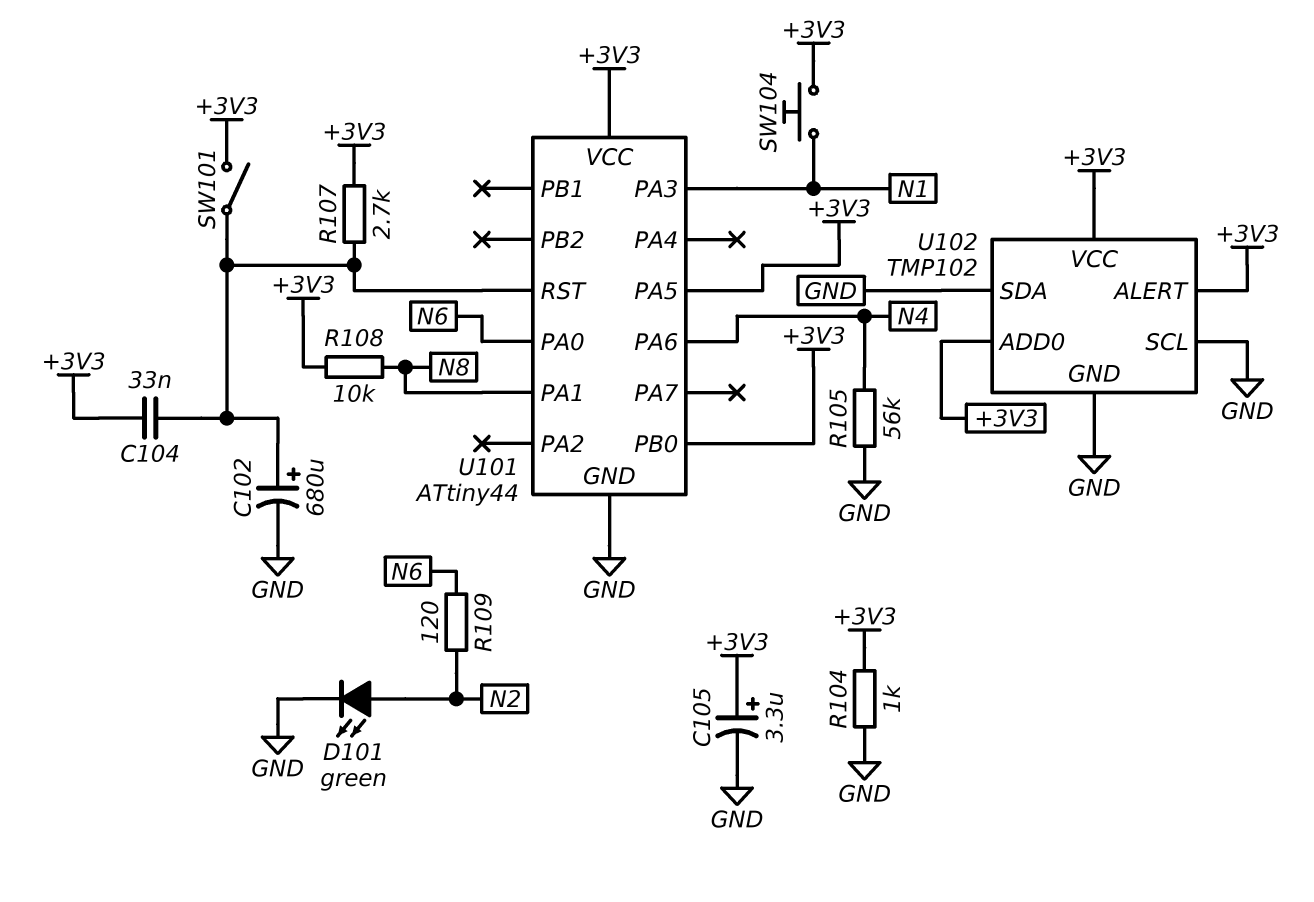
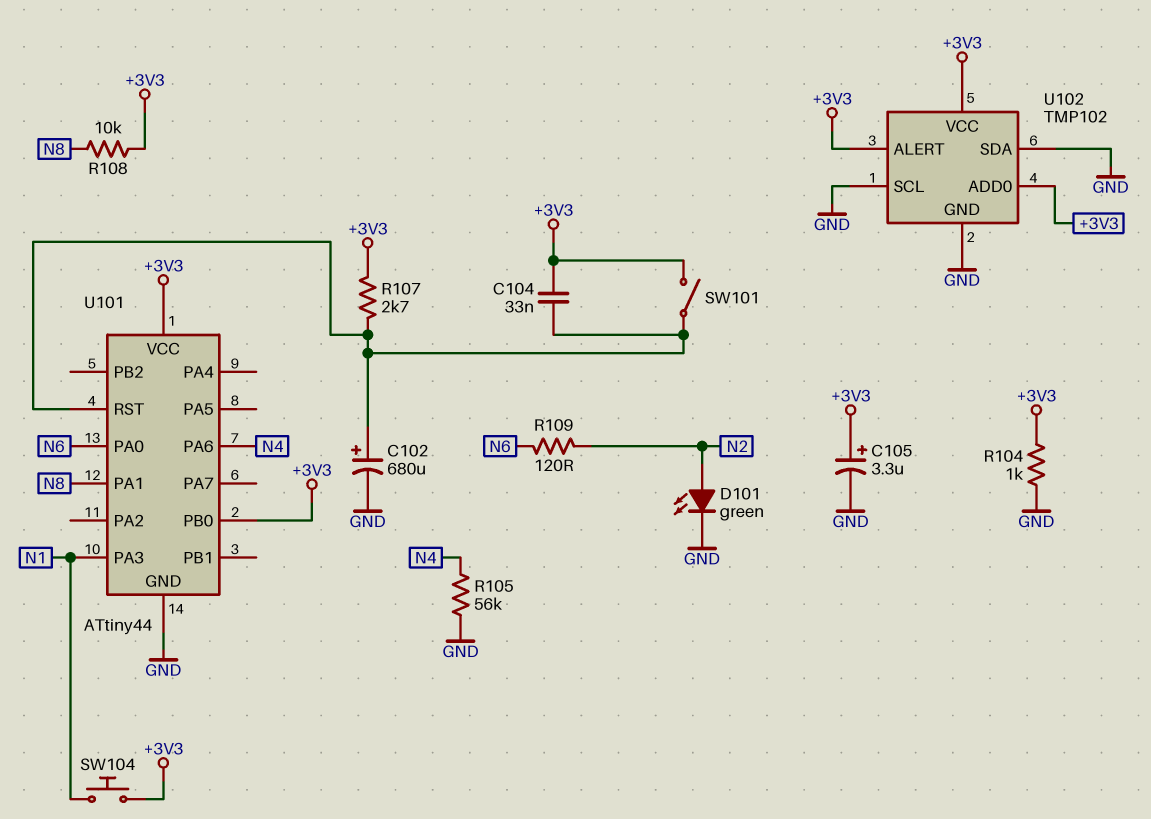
U101 pin PA5: +3V3 -> none

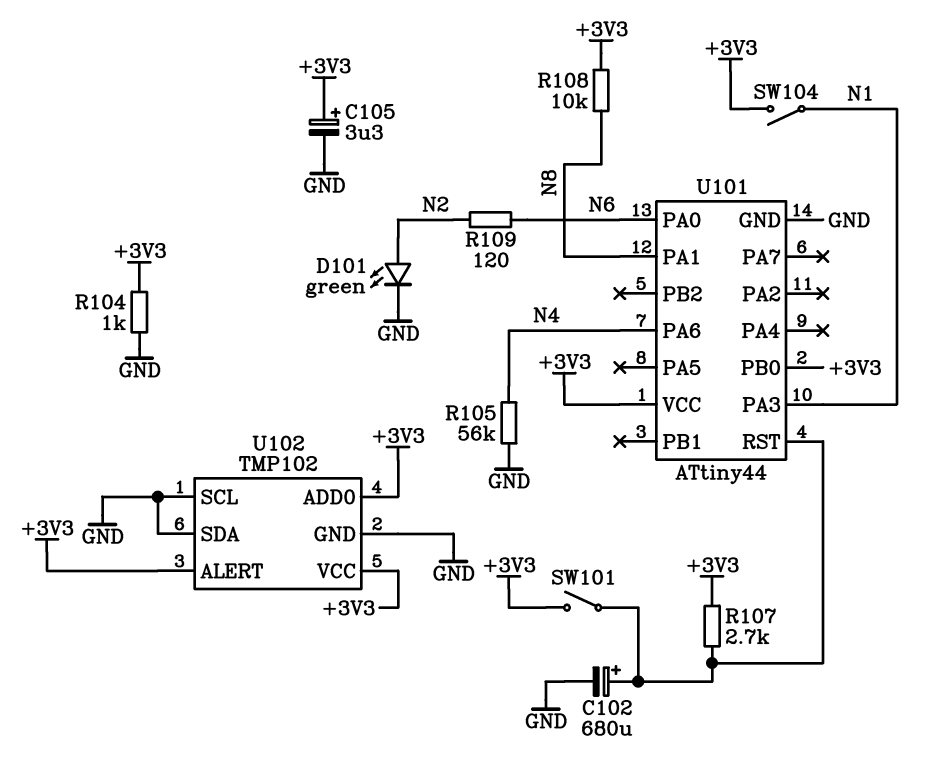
C104: 33nF (+3V3, U101/RST) -> none
SW104: button (+3V3, N1) -> switch (+3V3, N1)

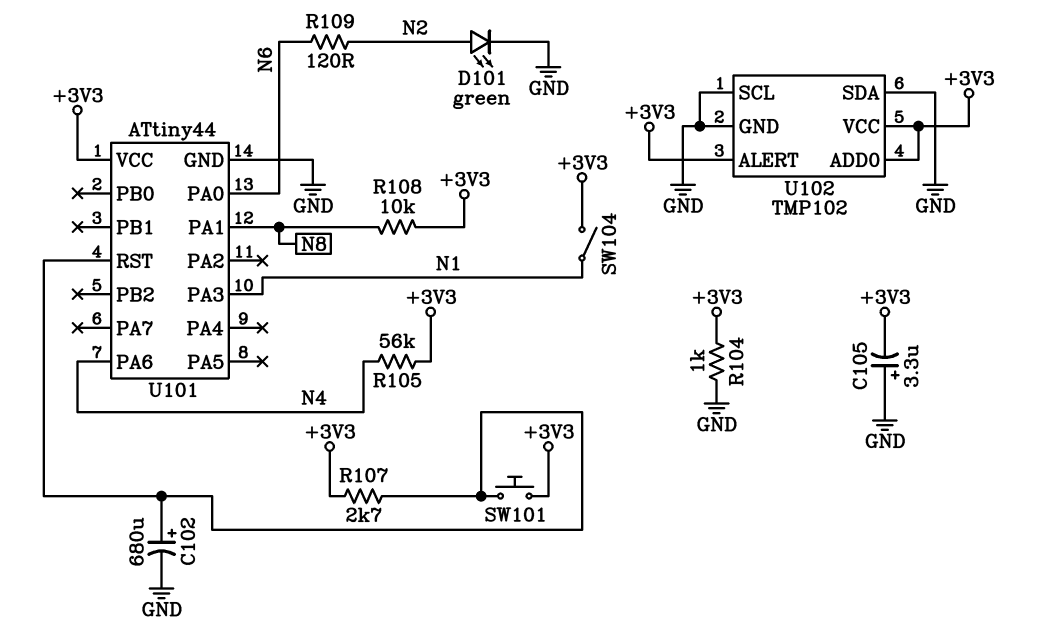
C105: 3.3uF (plus +3V3, minus GND) -> 3.3uF (plus GND, minus +3V3)
R105: 56k (GND, N4) -> 56k (+3V3, N4)
SW101: switch (+3V3, U101/RST) -> button (+3V3, U101/RST)
U101 pin PB0: +3V3 -> none

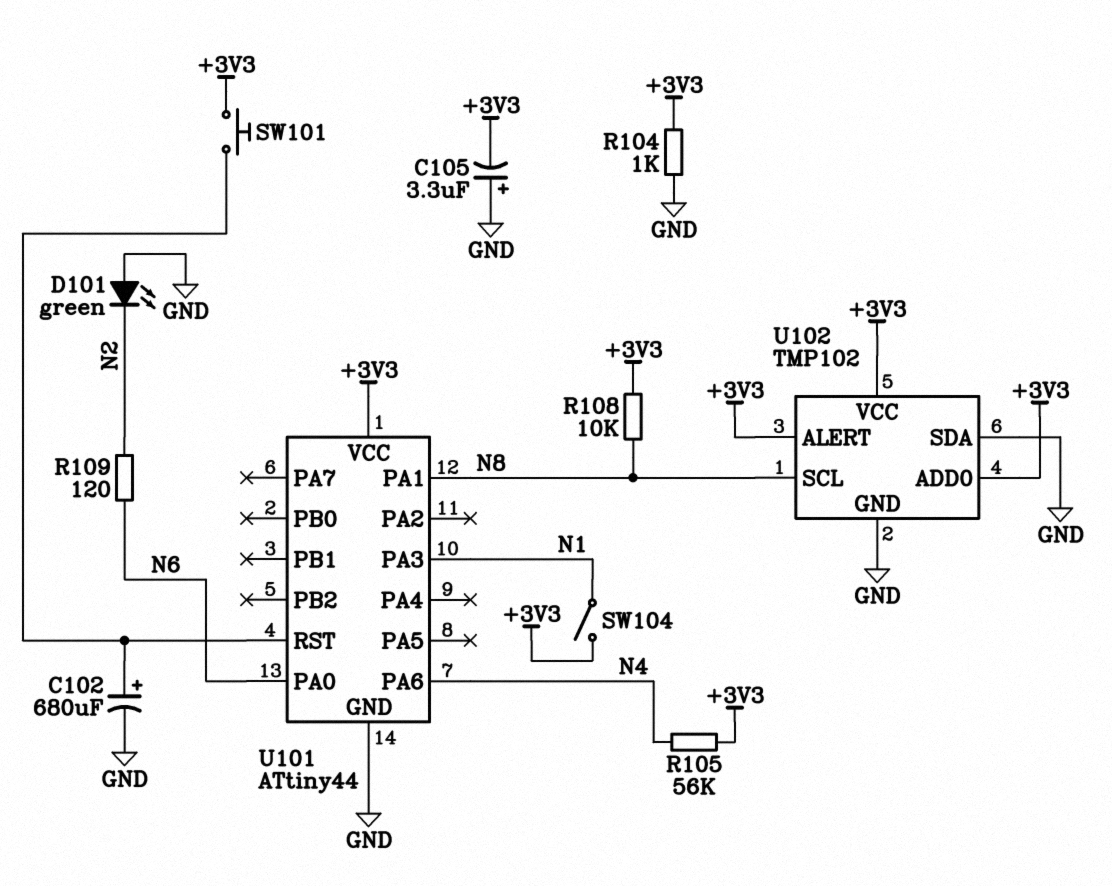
D101: LED green (A N2, K GND) -> LED green (A GND, K N2)
R107: 2.7k (+3V3, U101/RST) -> none
U102 pin SCL: GND -> N8

